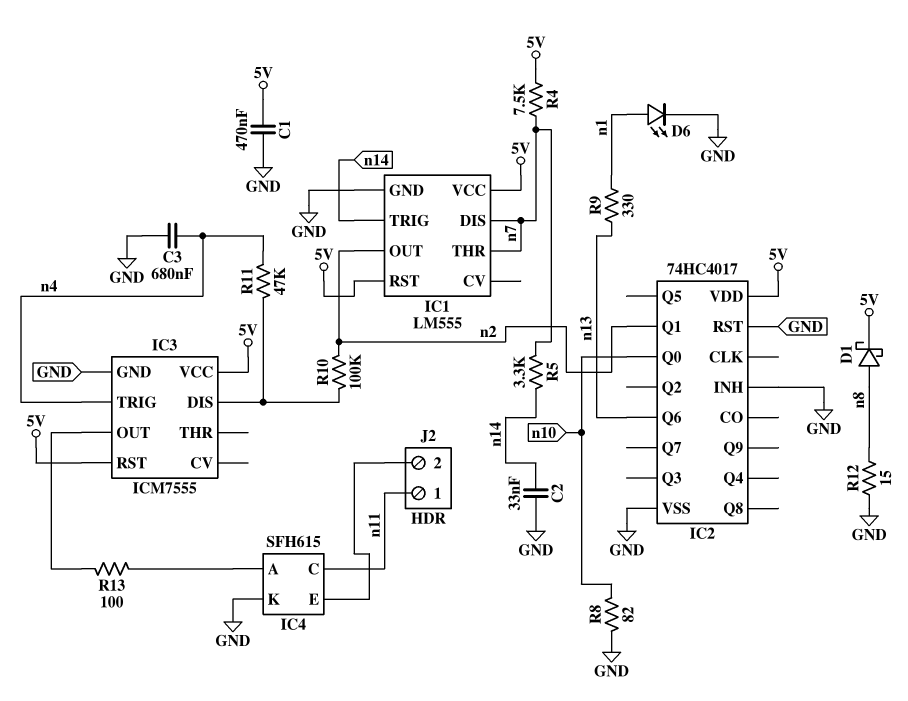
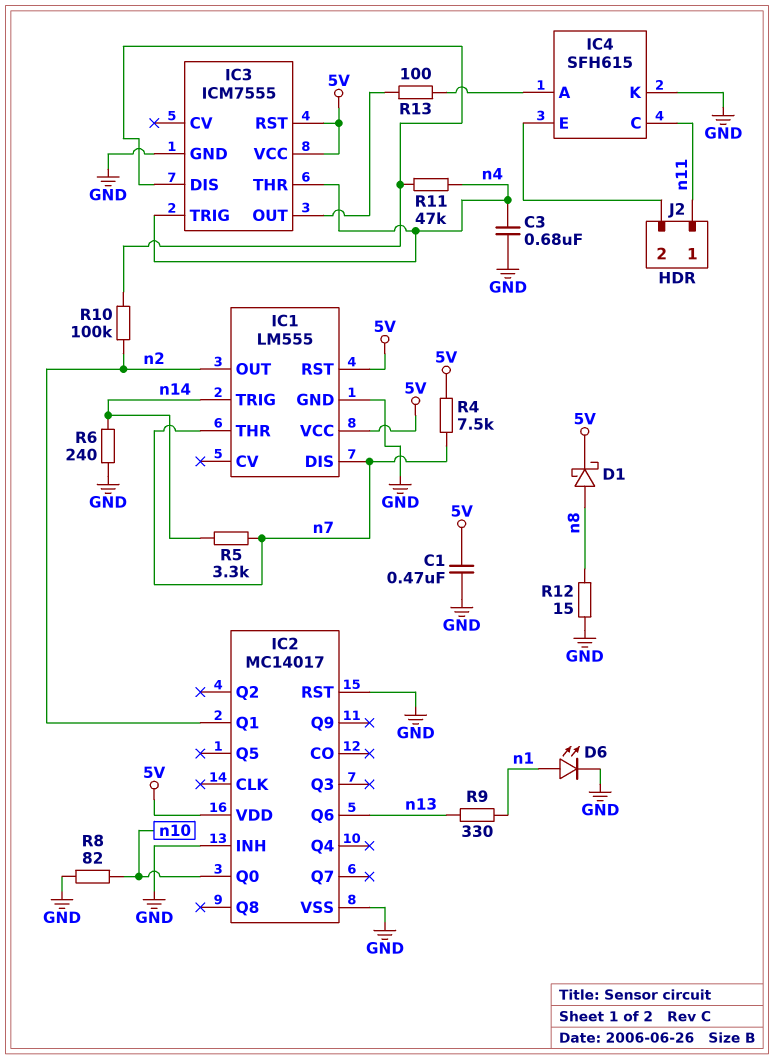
C2: 33nF (GND, n14) -> none
IC2: 74HC4017 -> MC14017
IC3 pin THR: none -> n4
R6: none -> 240 (GND, n14)

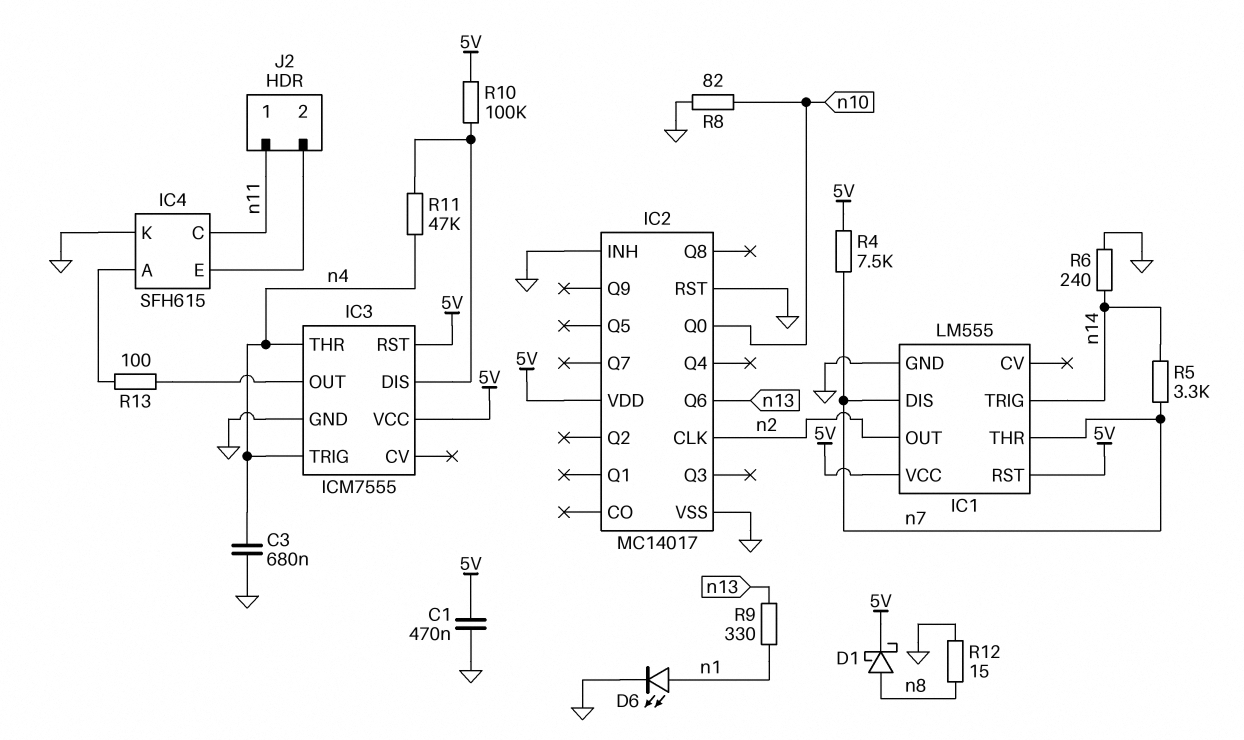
IC2 pin CLK: none -> n2
IC2 pin Q1: n2 -> none
R10: 100k (IC3/DIS, n2) -> 100k (5V, IC3/DIS)

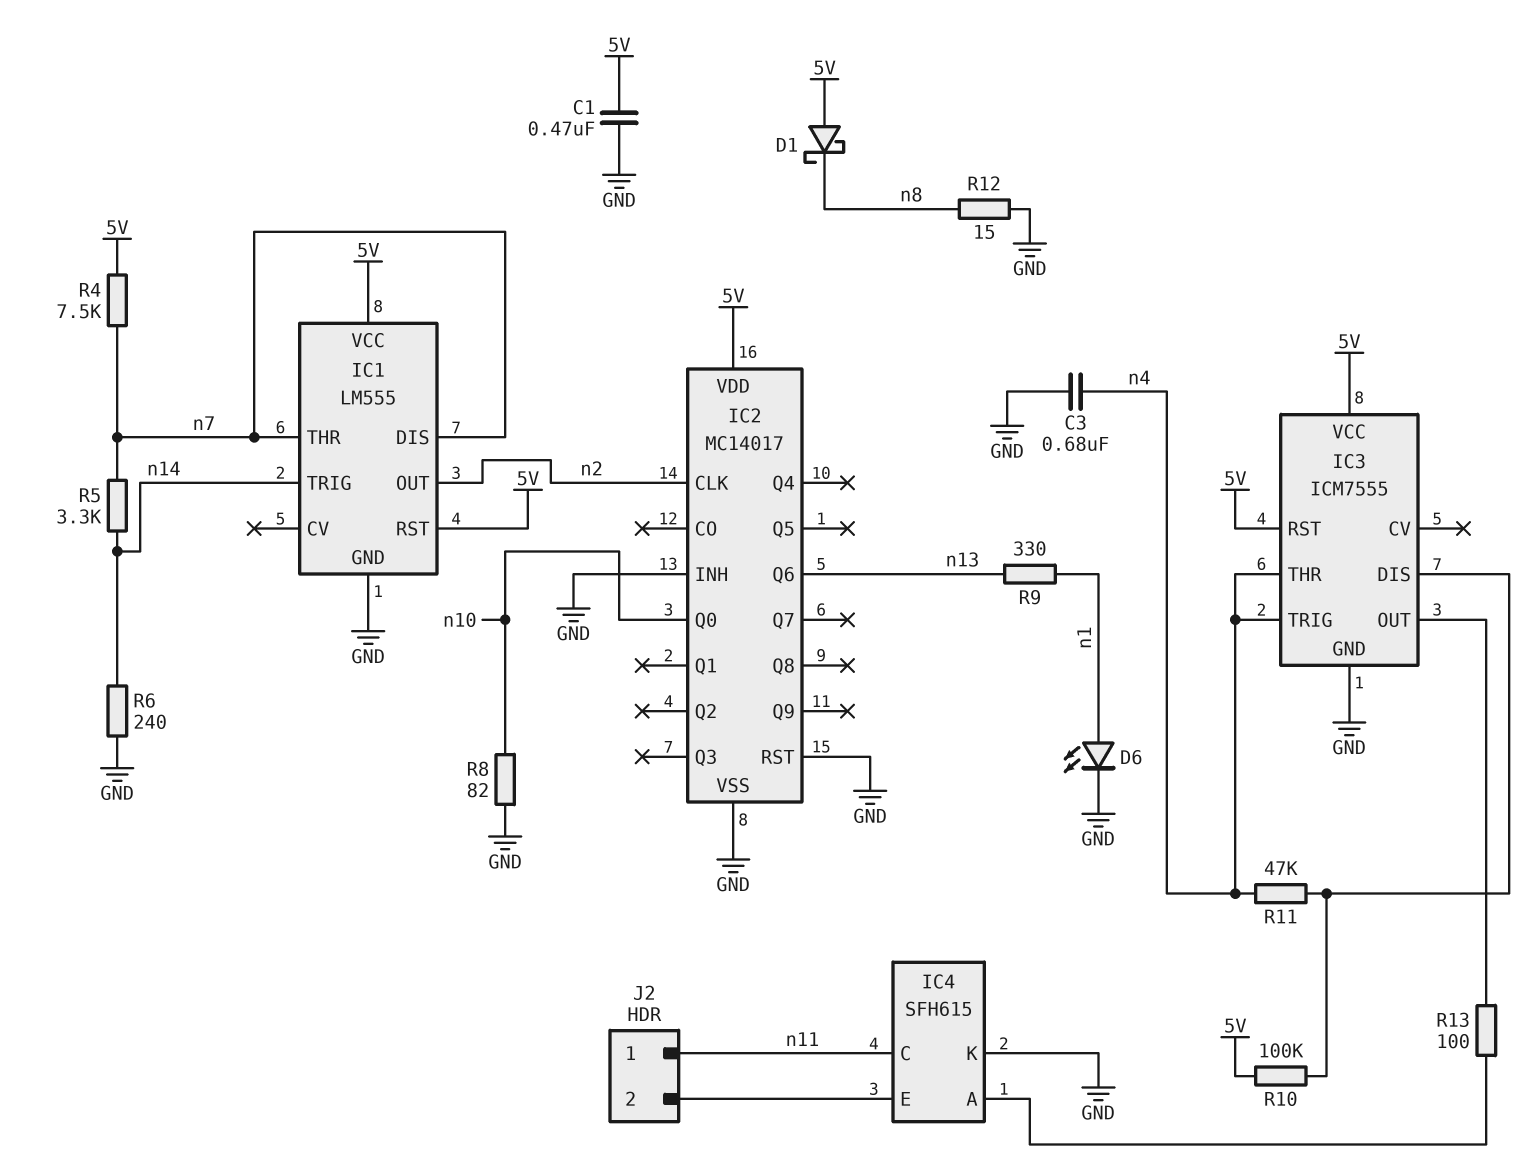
D1: schottky (A n8, K 5V) -> schottky (A 5V, K n8)

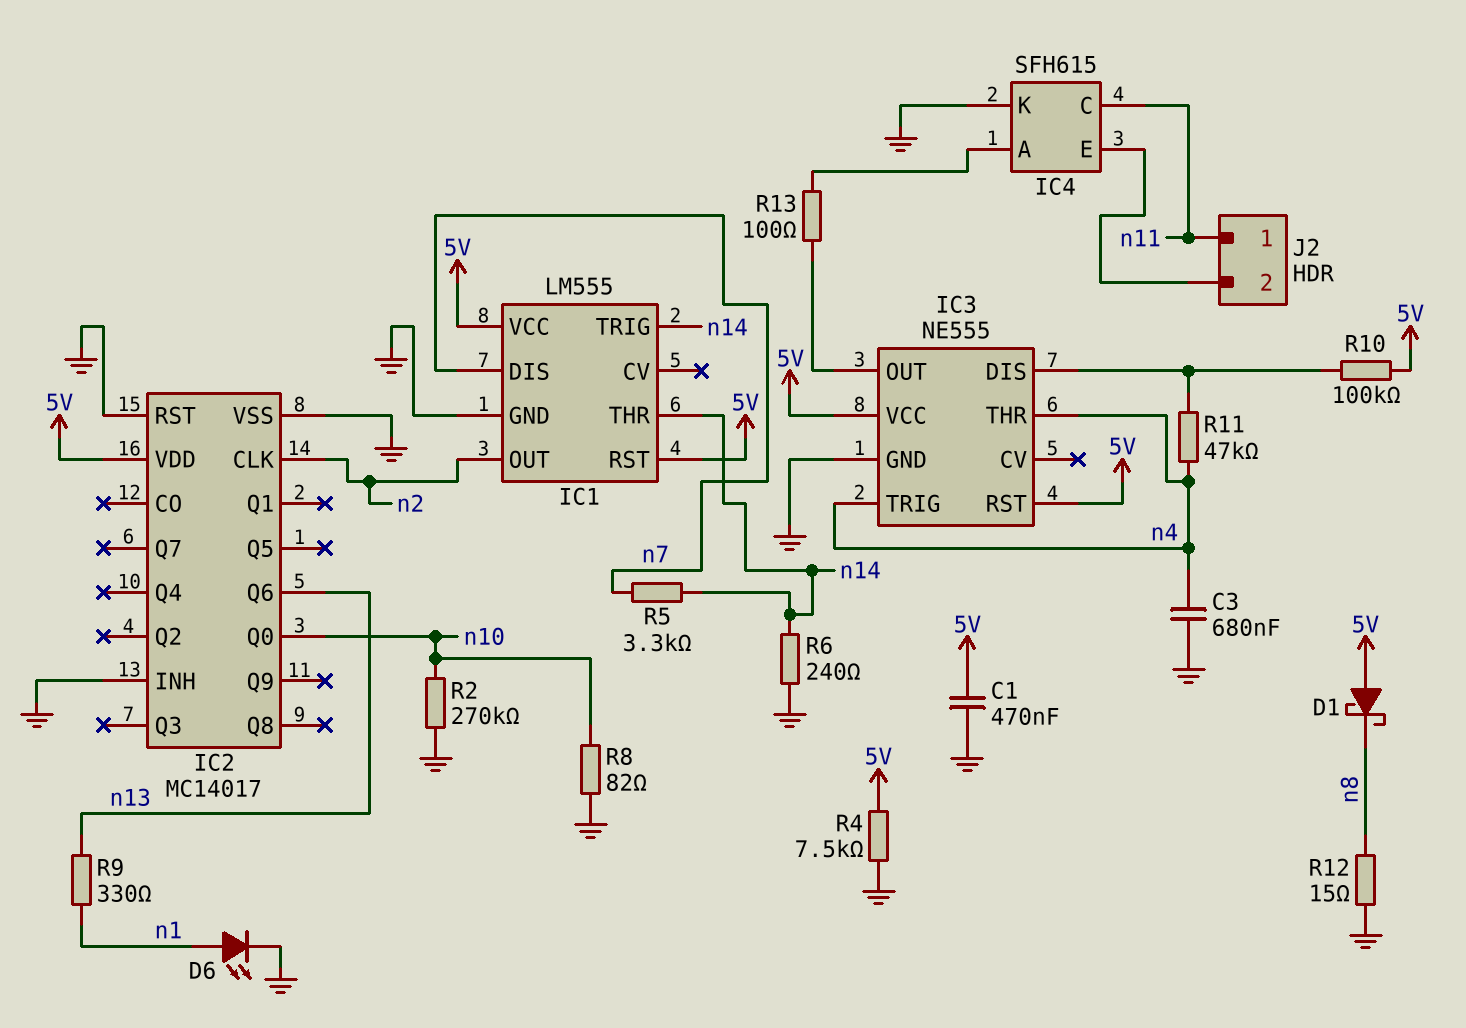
IC1 pin THR: n7 -> n14
IC3: ICM7555 -> NE555
R2: none -> 270k (GND, n10)
R4: 7.5k (5V, n7) -> 7.5k (5V, GND)

